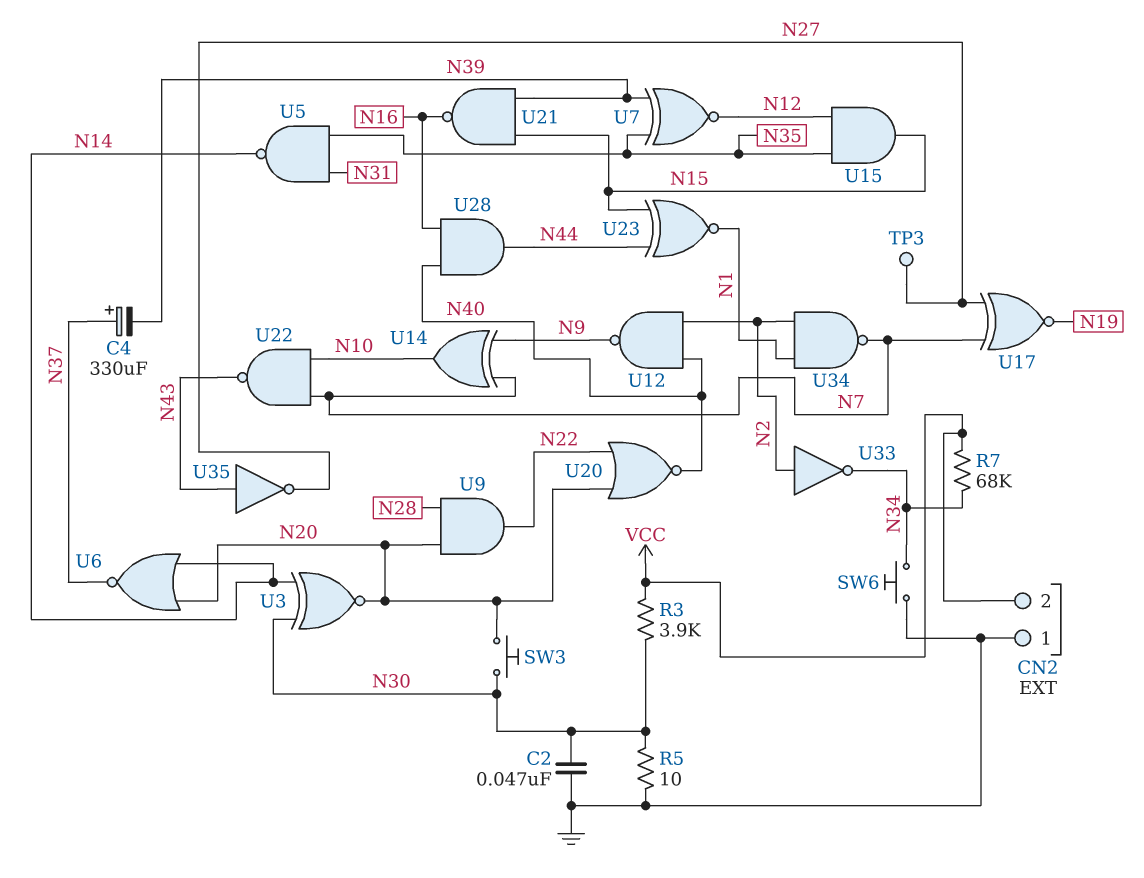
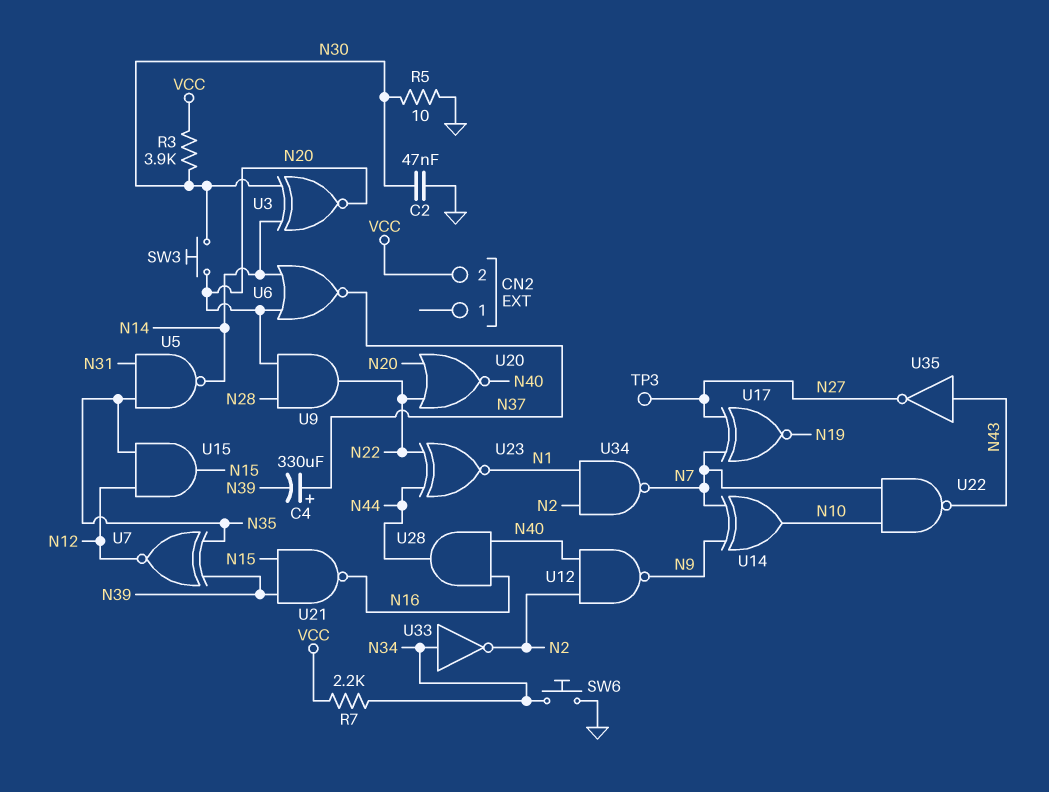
CN2 pin 1: GND -> none
R7: 68k (N34, VCC) -> 2.2k (N34, VCC)
U23: XNOR (in N15, in N44, out N1) -> XNOR (in N22, in N44, out N1)
U33: NOT (in N2, out N34) -> NOT (in N34, out N2)

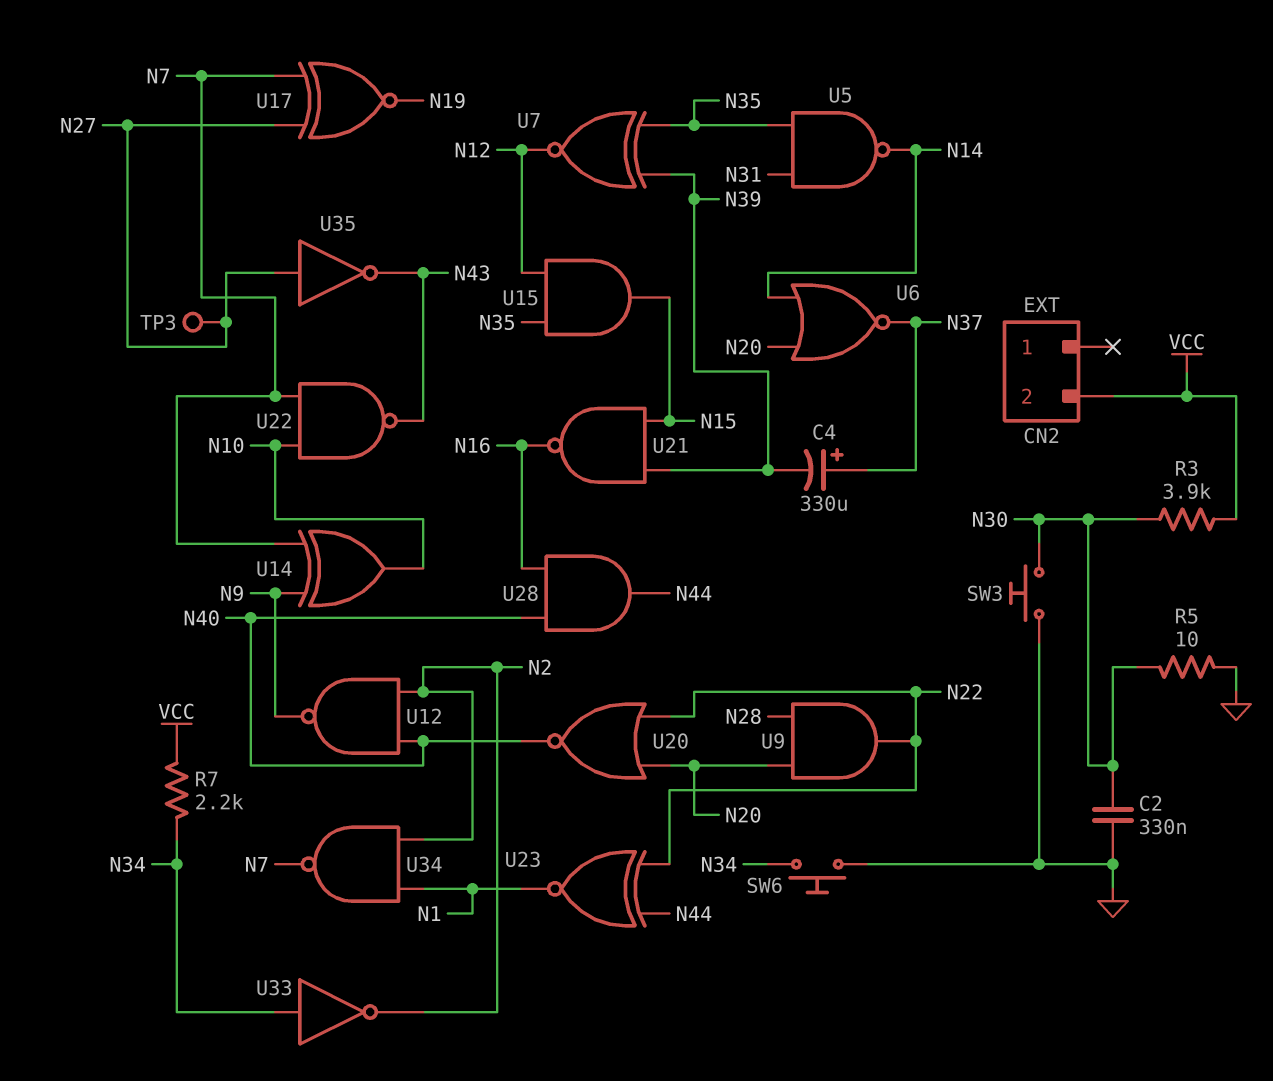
C2: 47nF (GND, N30) -> 330nF (GND, N30)
SW3: button (N20, N30) -> button (GND, N30)
U3: XNOR (in N14, in N30, out N20) -> none
U35: NOT (in N43, out N27) -> NOT (in N27, out N43)

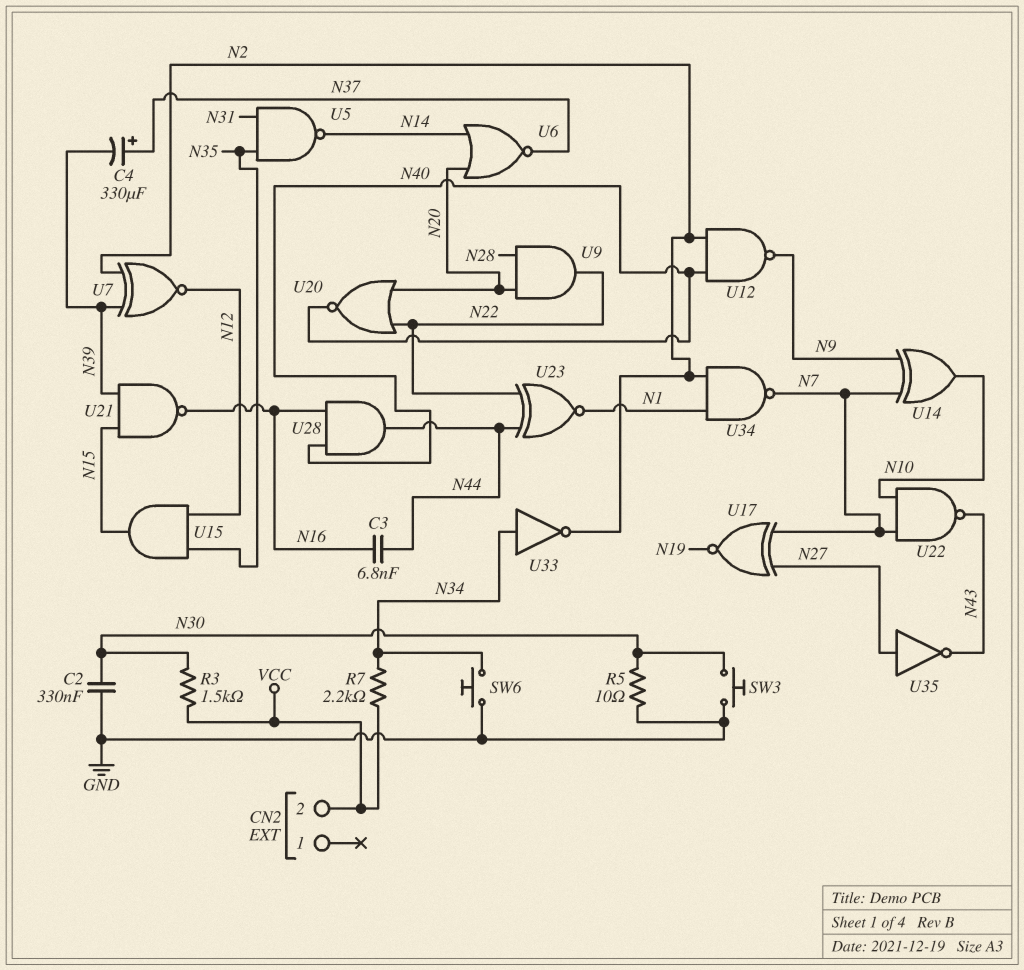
C3: none -> 6.8nF (N16, N44)
R3: 3.9k (N30, VCC) -> 1.5k (N30, VCC)
TP3: test point (N27) -> none
U7: XNOR (in N35, in N39, out N12) -> XNOR (in N2, in N39, out N12)

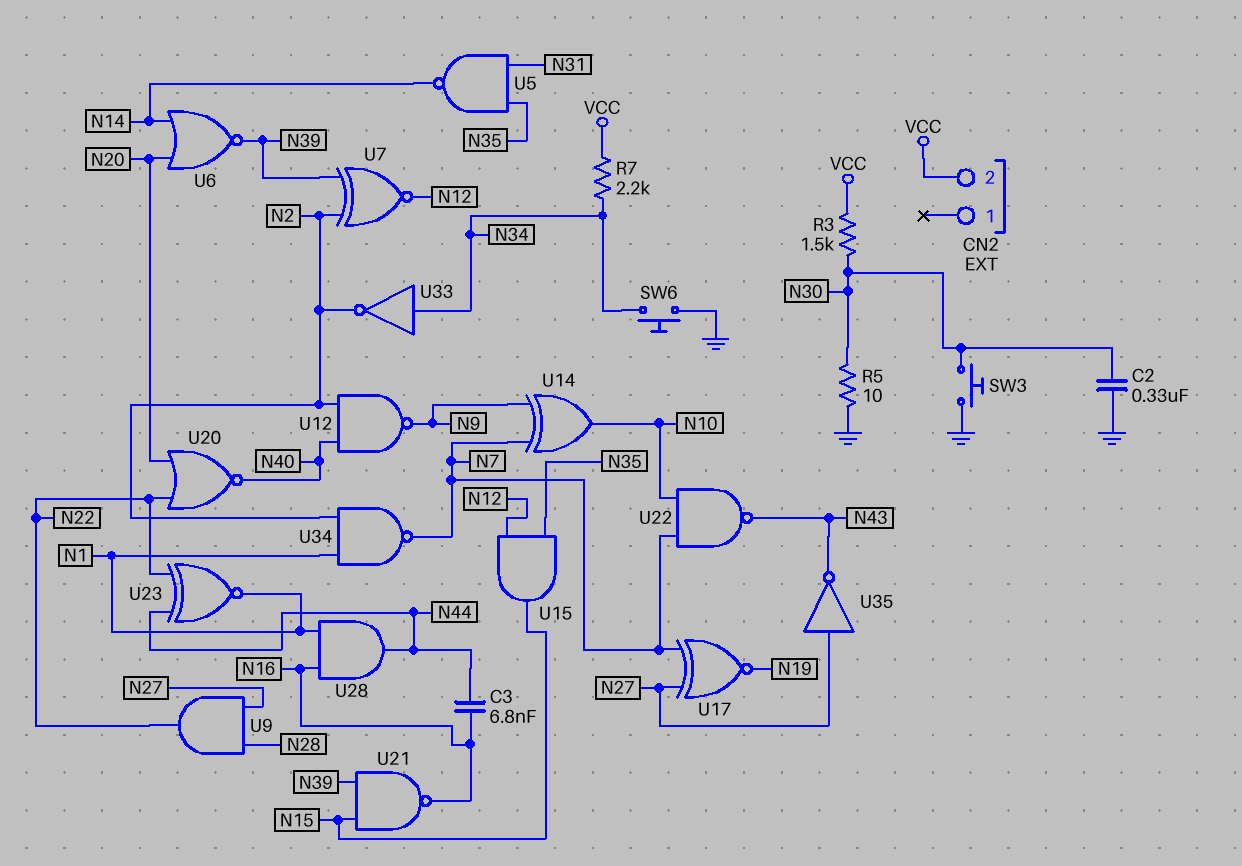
C4: 330uF (plus N37, minus N39) -> none
U6: NOR (in N14, in N20, out N37) -> NOR (in N14, in N20, out N39)
U9: AND (in N20, in N28, out N22) -> AND (in N27, in N28, out N22)
U28: AND (in N16, in N40, out N44) -> AND (in N1, in N16, out N44)

